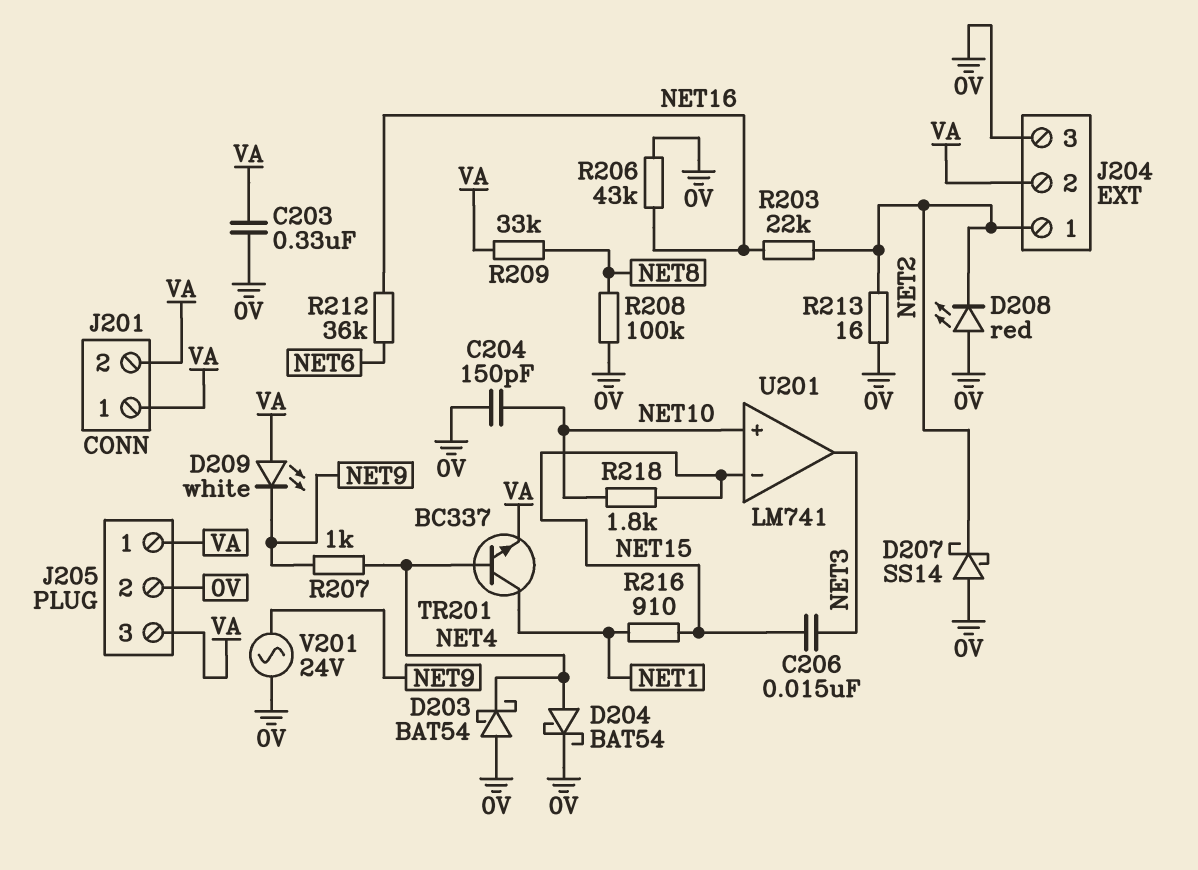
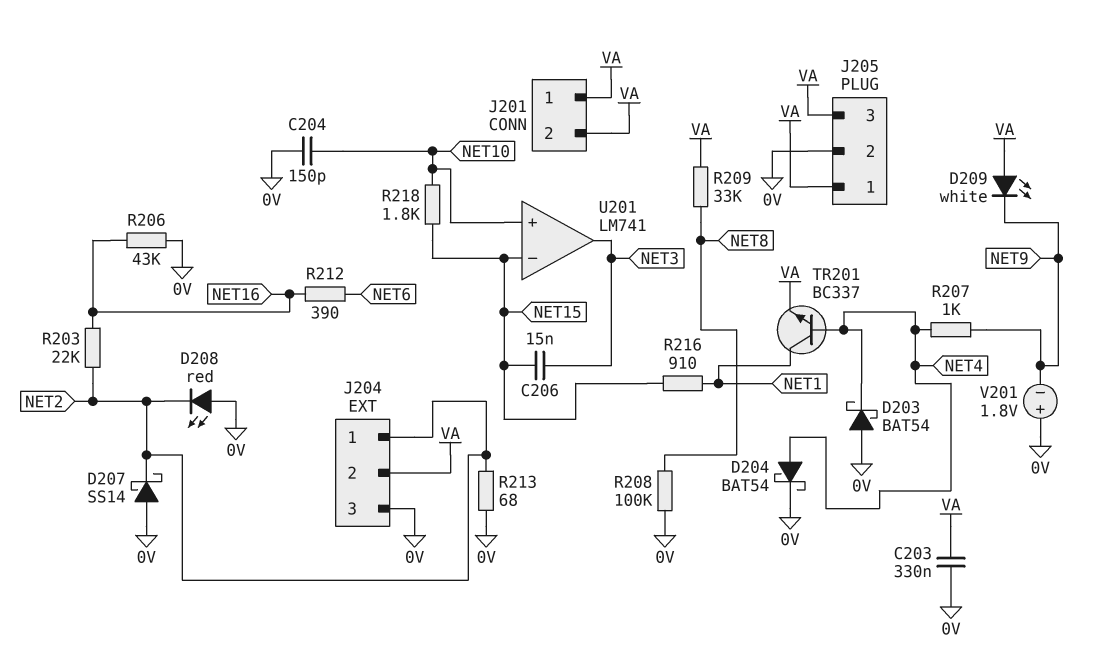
R212: 36k (NET6, NET16) -> 390 (NET6, NET16)
R213: 16 (0V, NET2) -> 68 (0V, NET2)
V201: AC 24V (0V, NET9) -> 1.8V (plus 0V, minus NET9)

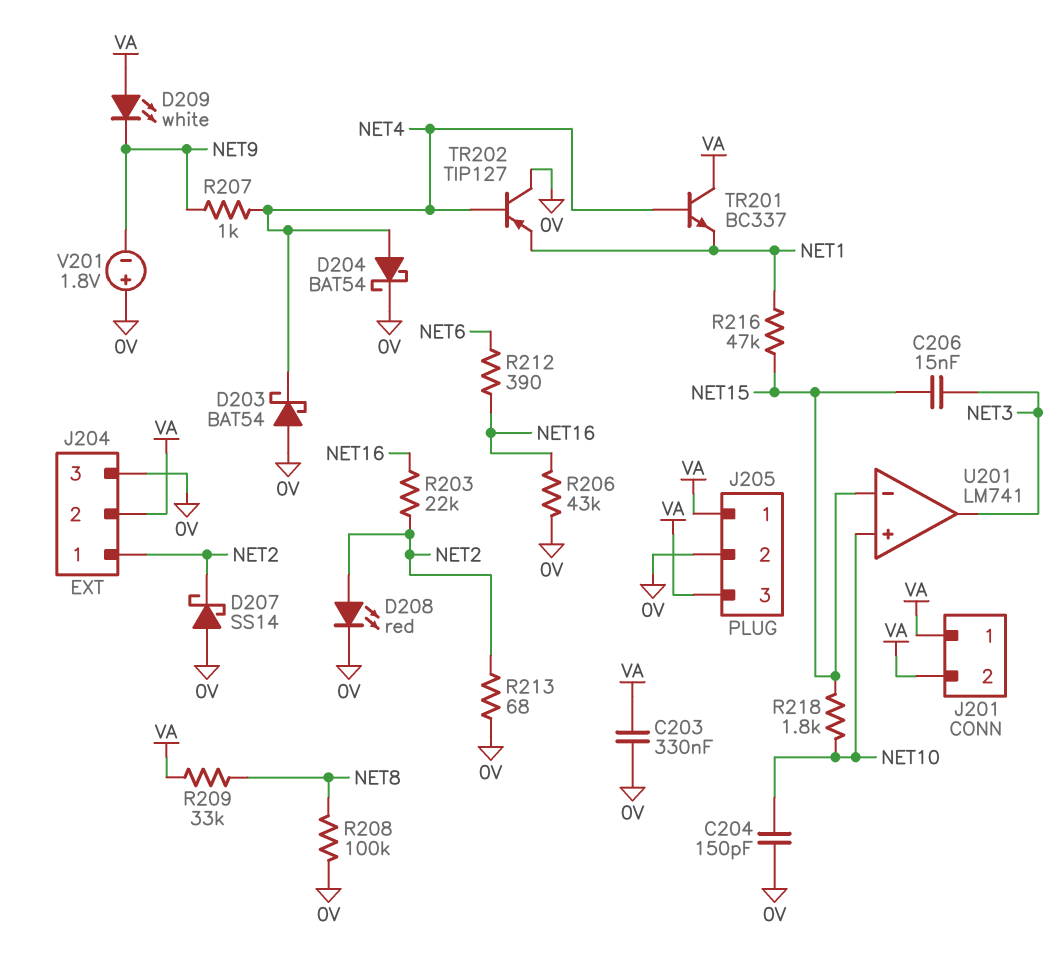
D208: LED red (A 0V, K NET2) -> LED red (A NET2, K 0V)
R216: 910 (NET1, NET15) -> 47k (NET1, NET15)
TR201: NPN BC337 (B NET4, C NET1, E VA) -> NPN BC337 (B NET4, C VA, E NET1)
TR202: none -> PNP TIP127 (B NET4, C 0V, E NET1)

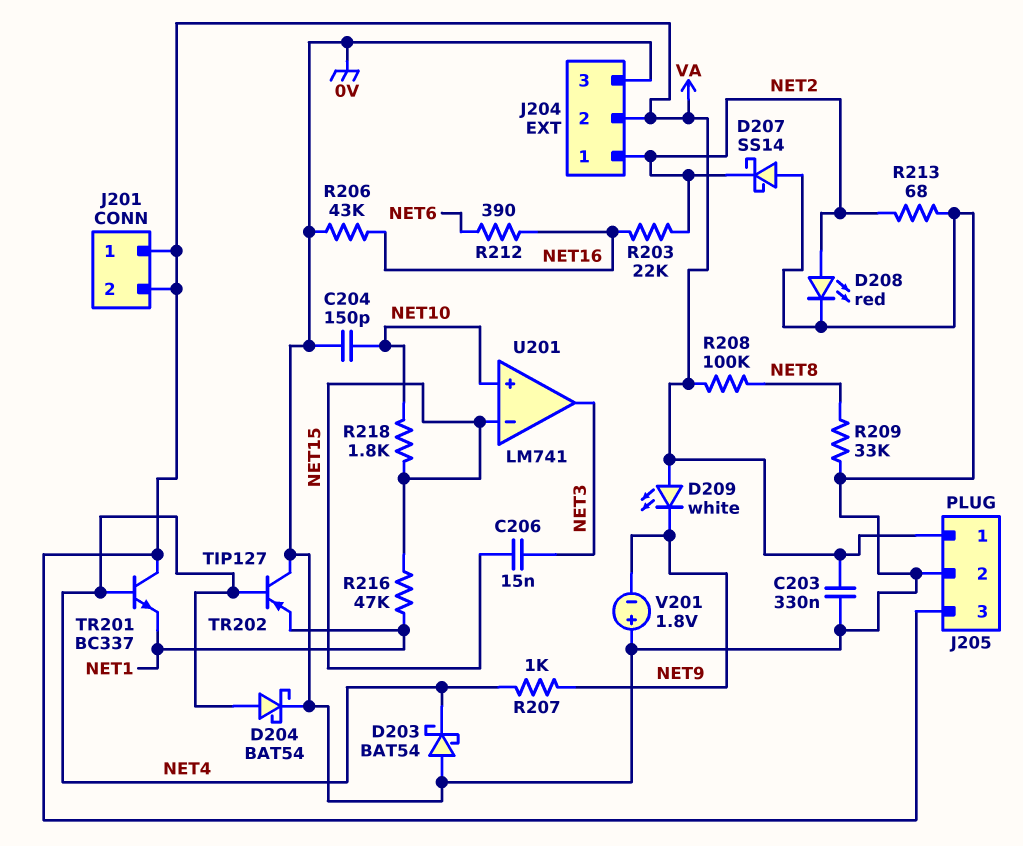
R208: 100k (0V, NET8) -> 100k (NET8, VA)
R209: 33k (NET8, VA) -> 33k (0V, NET8)

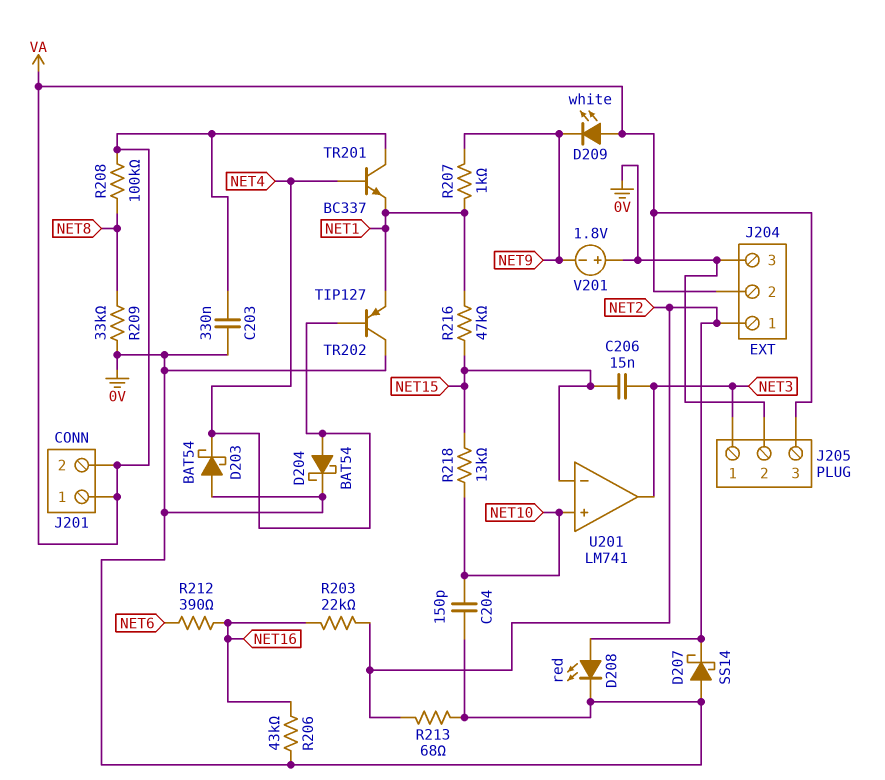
J205 pin 1: VA -> NET3
R207: 1k (NET4, NET9) -> 1k (NET1, NET9)
R218: 1.8k (NET10, NET15) -> 13k (NET10, NET15)

